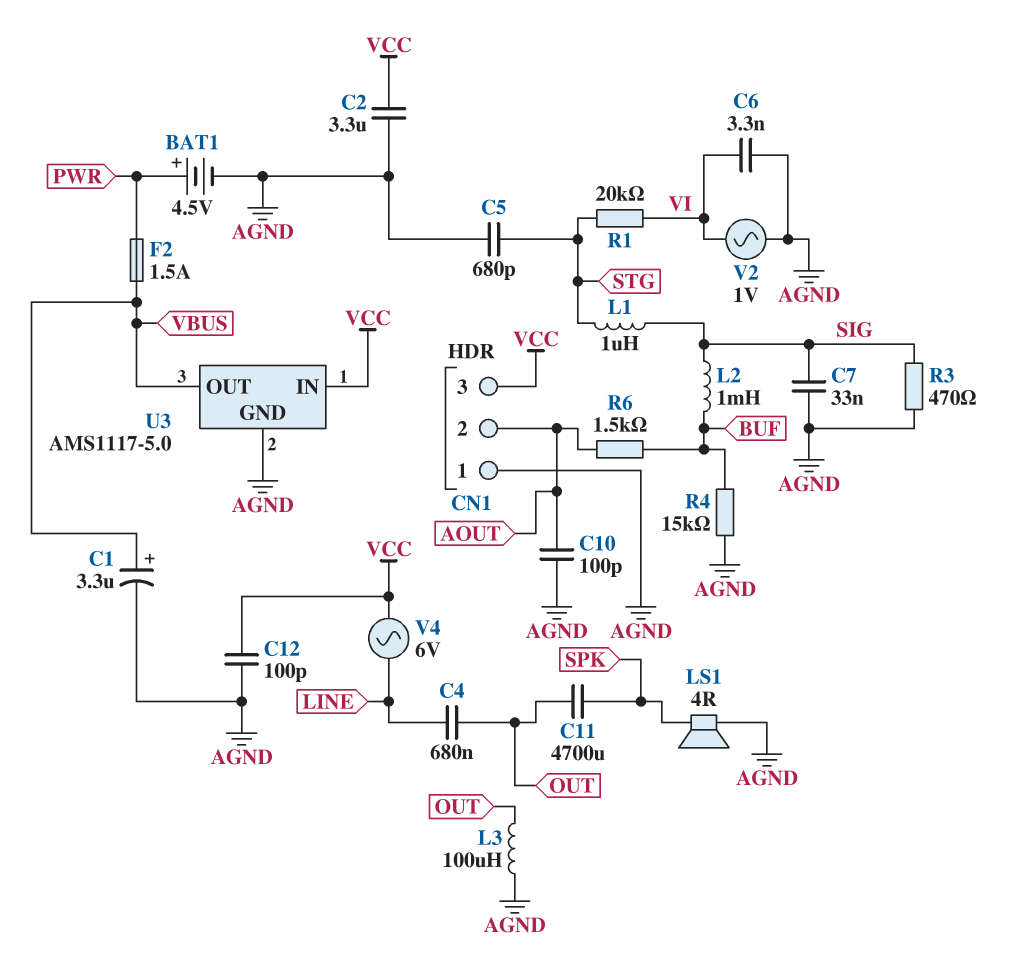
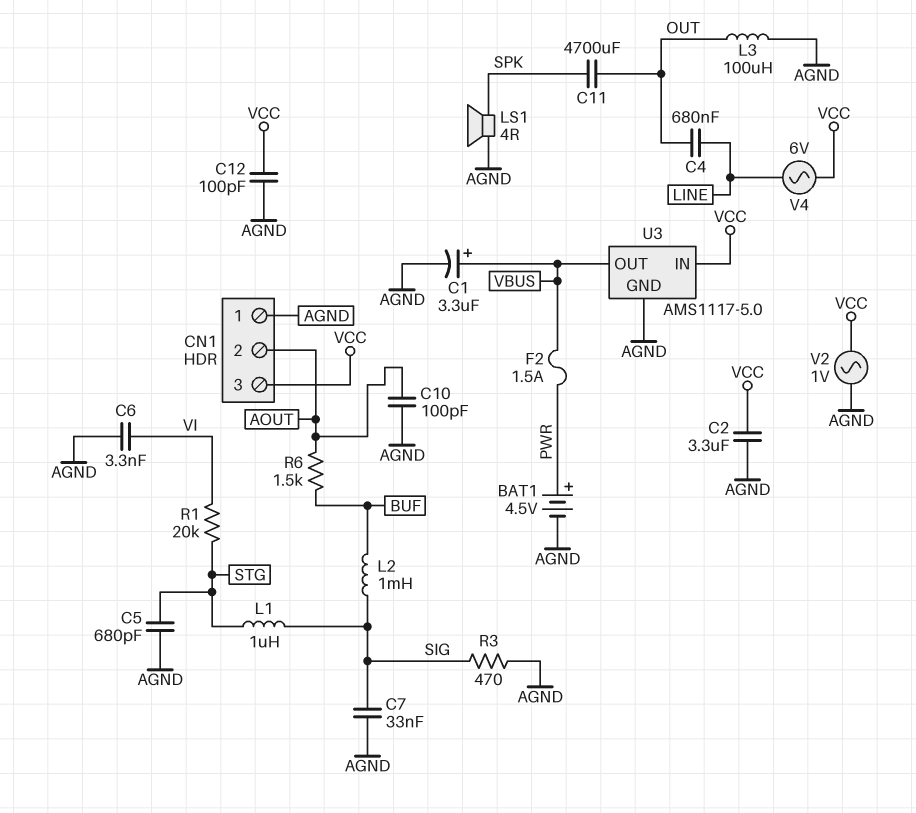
R4: 15k (AGND, BUF) -> none
V2: AC 1V (AGND, VI) -> AC 1V (AGND, VCC)

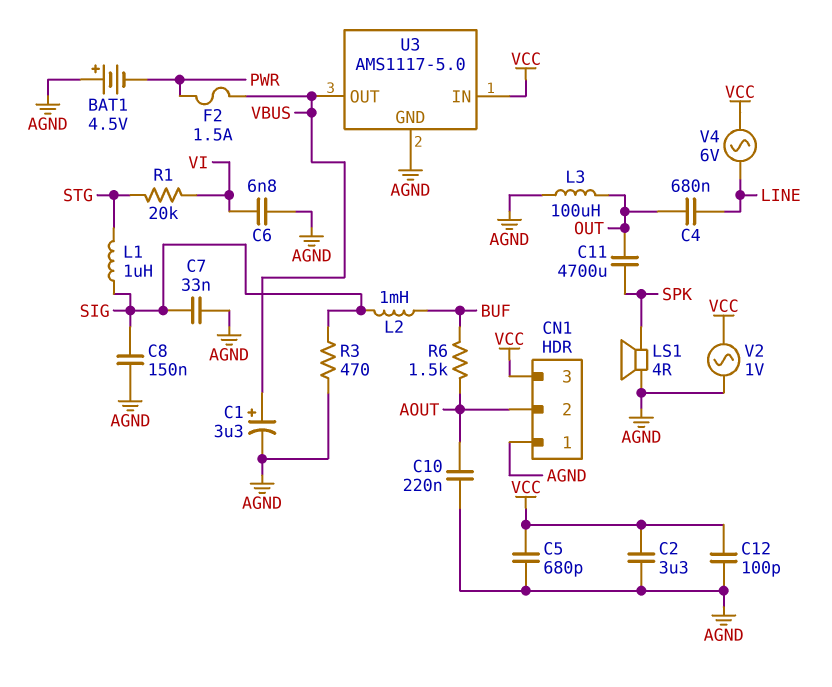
BAT1: 4.5V (plus PWR, minus AGND) -> 4.5V (plus AGND, minus PWR)
C5: 680pF (AGND, STG) -> 680pF (AGND, VCC)
C6: 3.3nF (AGND, VI) -> 6.8nF (AGND, VI)
C8: none -> 150nF (AGND, SIG)
C10: 100pF (AGND, AOUT) -> 220nF (AGND, AOUT)

